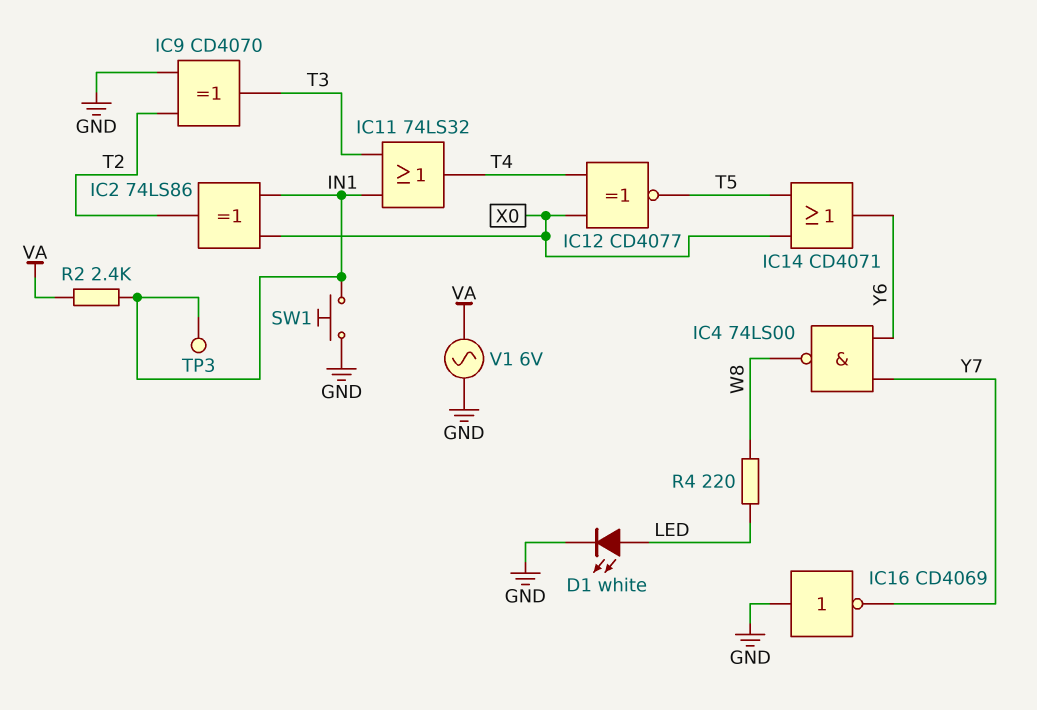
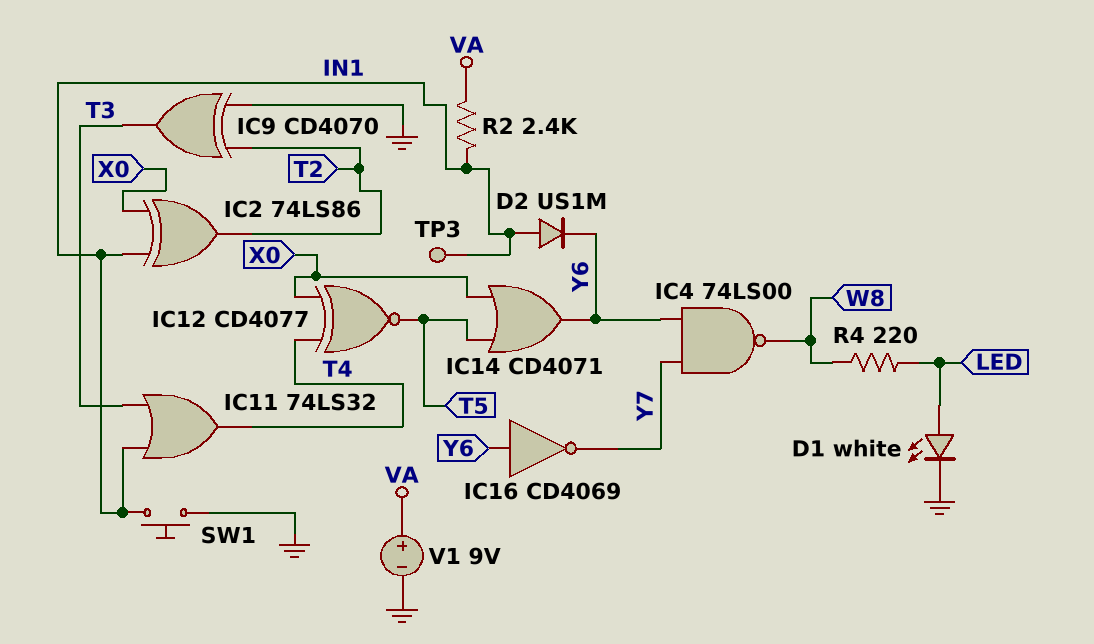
D2: none -> diode US1M (A IN1, K Y6)
IC16: NOT CD4069 (in GND, out Y7) -> NOT CD4069 (in Y6, out Y7)
V1: AC 6V (GND, VA) -> 9V (plus VA, minus GND)

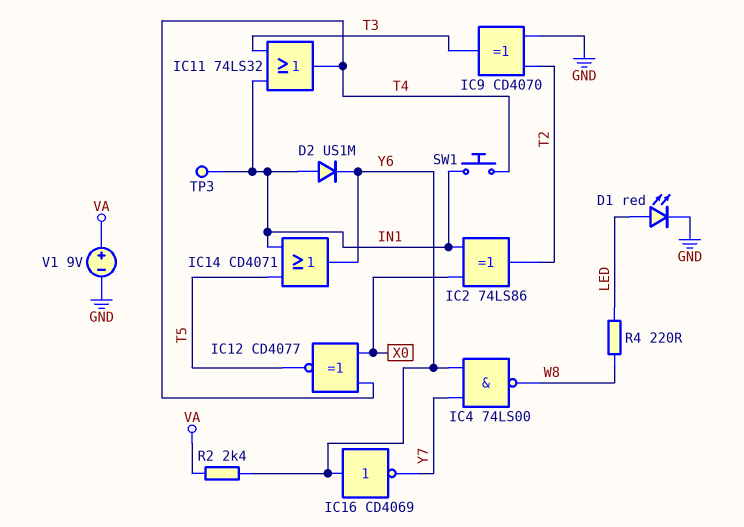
D1: LED white (A LED, K GND) -> LED red (A LED, K GND)
IC14: OR CD4071 (in T5, in X0, out Y6) -> OR CD4071 (in IN1, in T5, out Y6)
R2: 2.4k (IN1, VA) -> 2.4k (VA, Y6)
SW1: button (GND, IN1) -> button (IN1, T4)

